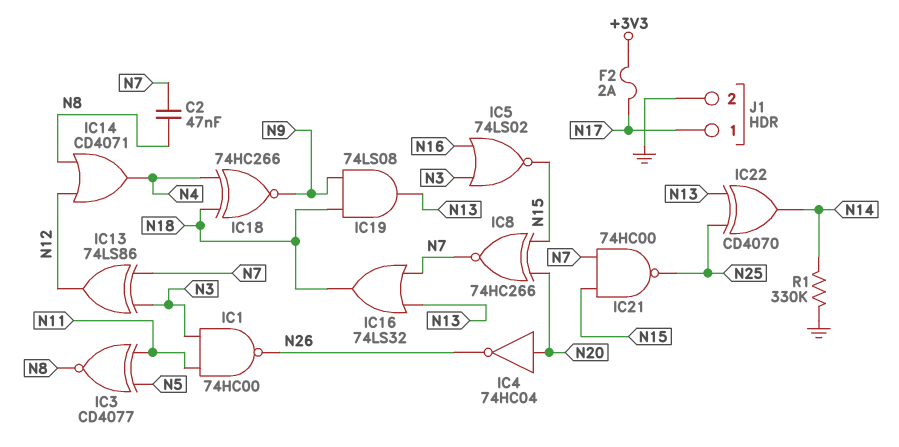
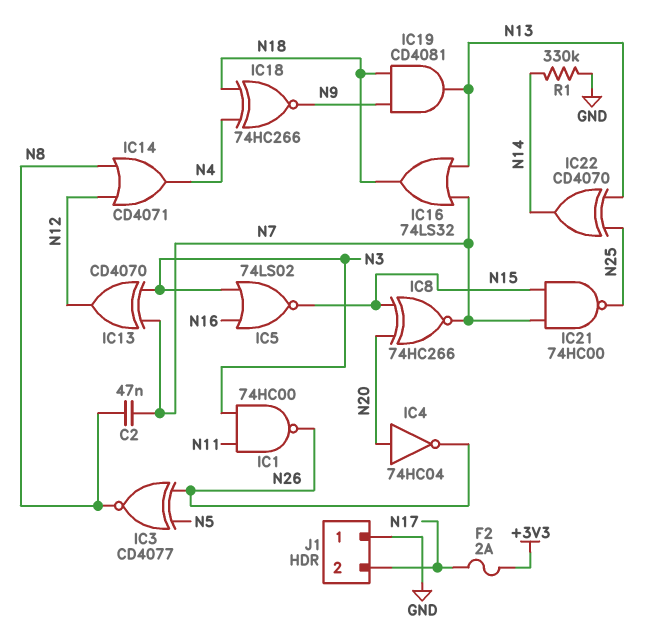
IC3: XNOR CD4077 (in N5, in N11, out N8) -> XNOR CD4077 (in N5, in N26, out N8)
IC13: XOR 74LS86 (in N3, in N7, out N12) -> XOR CD4070 (in N3, in N7, out N12)
IC19: AND 74LS08 (in N9, in N18, out N13) -> AND CD4081 (in N9, in N18, out N13)
J1 pin 1: N17 -> GND
J1 pin 2: GND -> N17

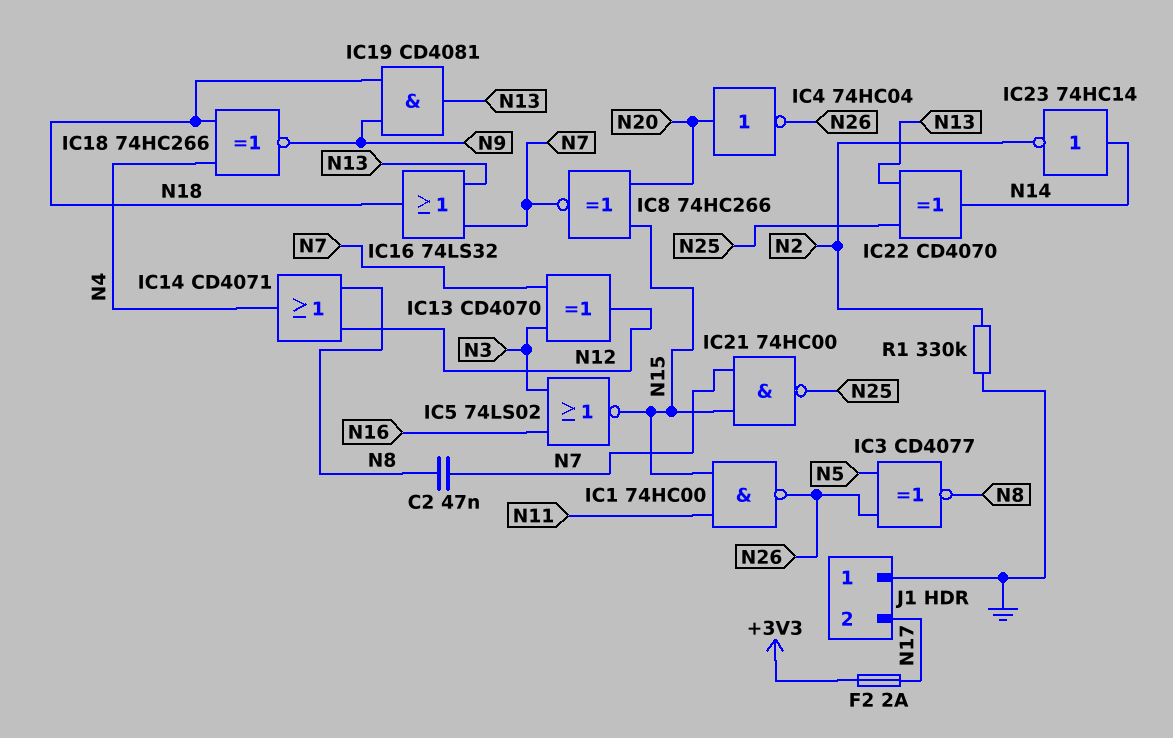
IC1: NAND 74HC00 (in N3, in N11, out N26) -> NAND 74HC00 (in N11, in N15, out N26)
IC23: none -> NOT 74HC14 (in N14, out N2)
R1: 330k (GND, N14) -> 330k (GND, N2)

